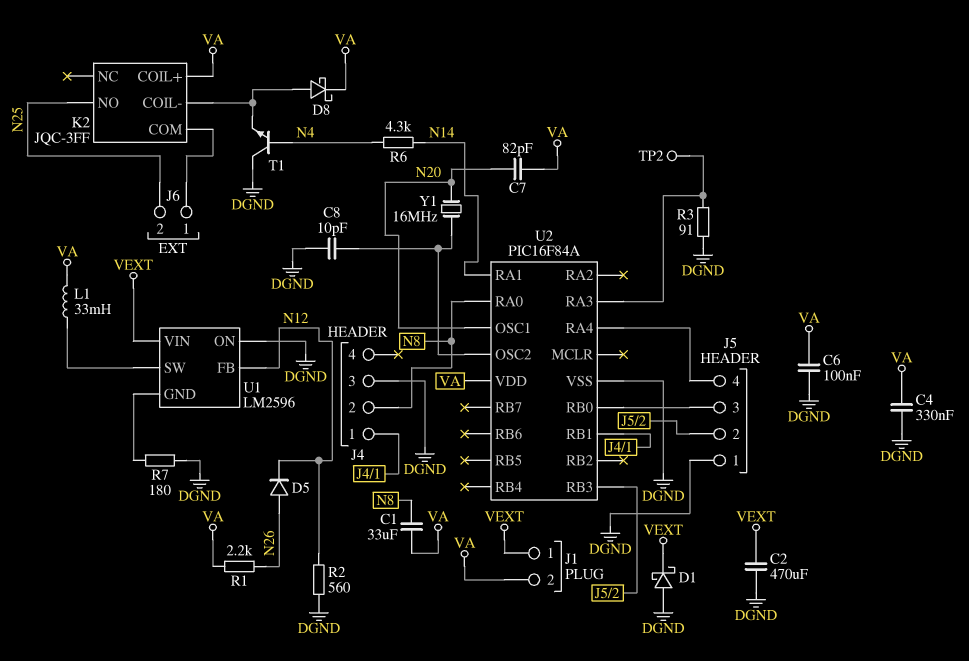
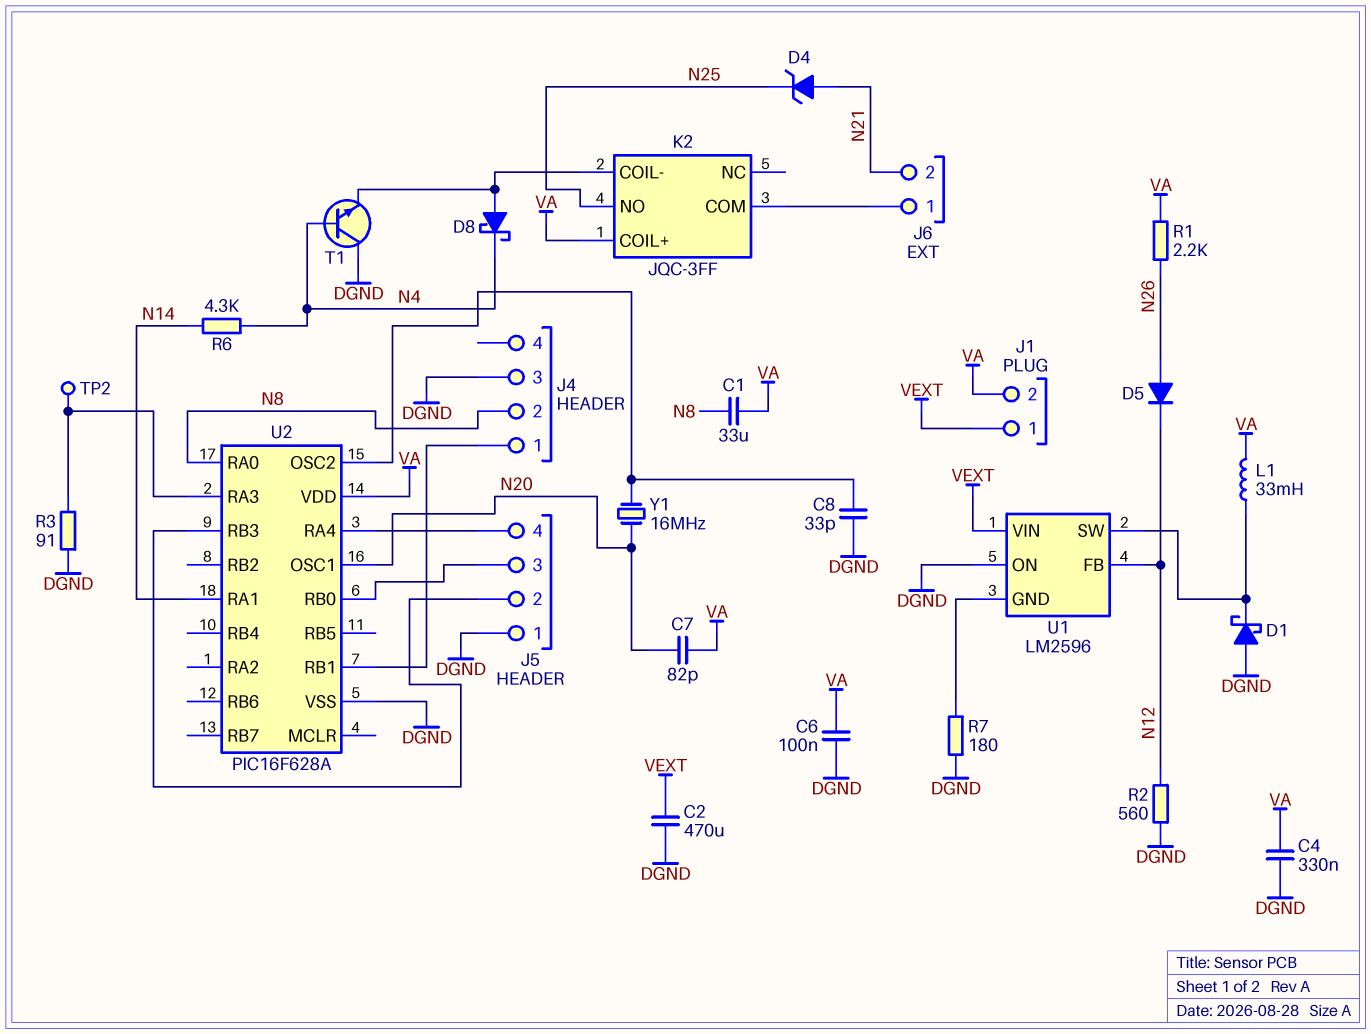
C8: 10pF (DGND, U2/OSC2) -> 33pF (DGND, U2/OSC2)
D1: schottky (A DGND, K VEXT) -> schottky (A DGND, K U1/SW)
D4: none -> zener (A N21, K N25)
D8: schottky (A K2/COIL-, K VA) -> schottky (A K2/COIL-, K N4)
J6 pin 2: N25 -> N21
U2: PIC16F84A -> PIC16F628A

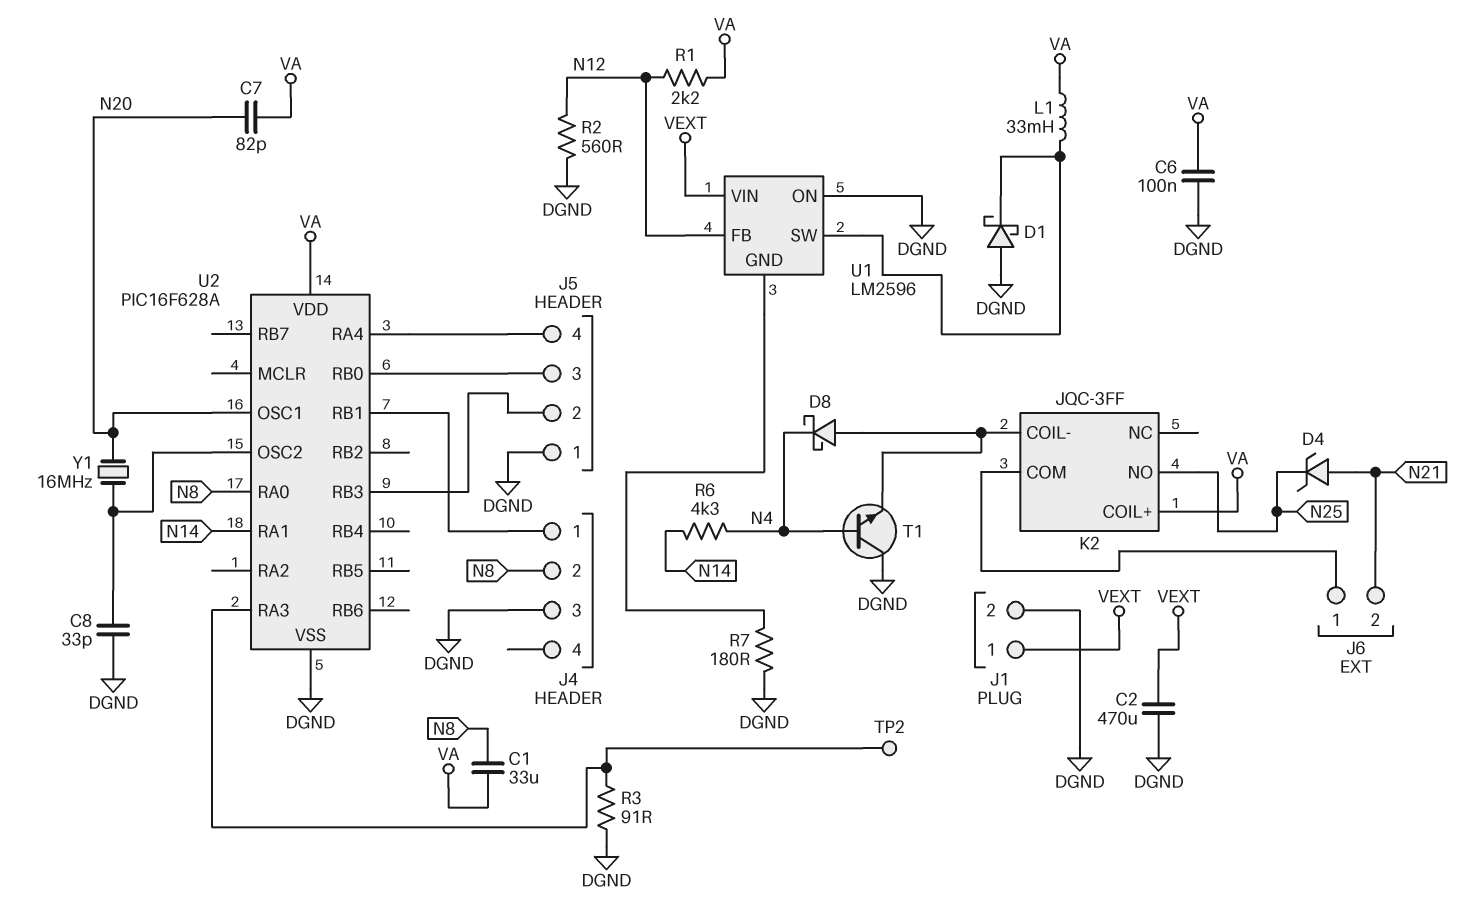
C4: 330nF (DGND, VA) -> none
D5: diode (A N26, K N12) -> none
J1 pin 2: VA -> DGND
R1: 2.2k (N26, VA) -> 2.2k (N12, VA)

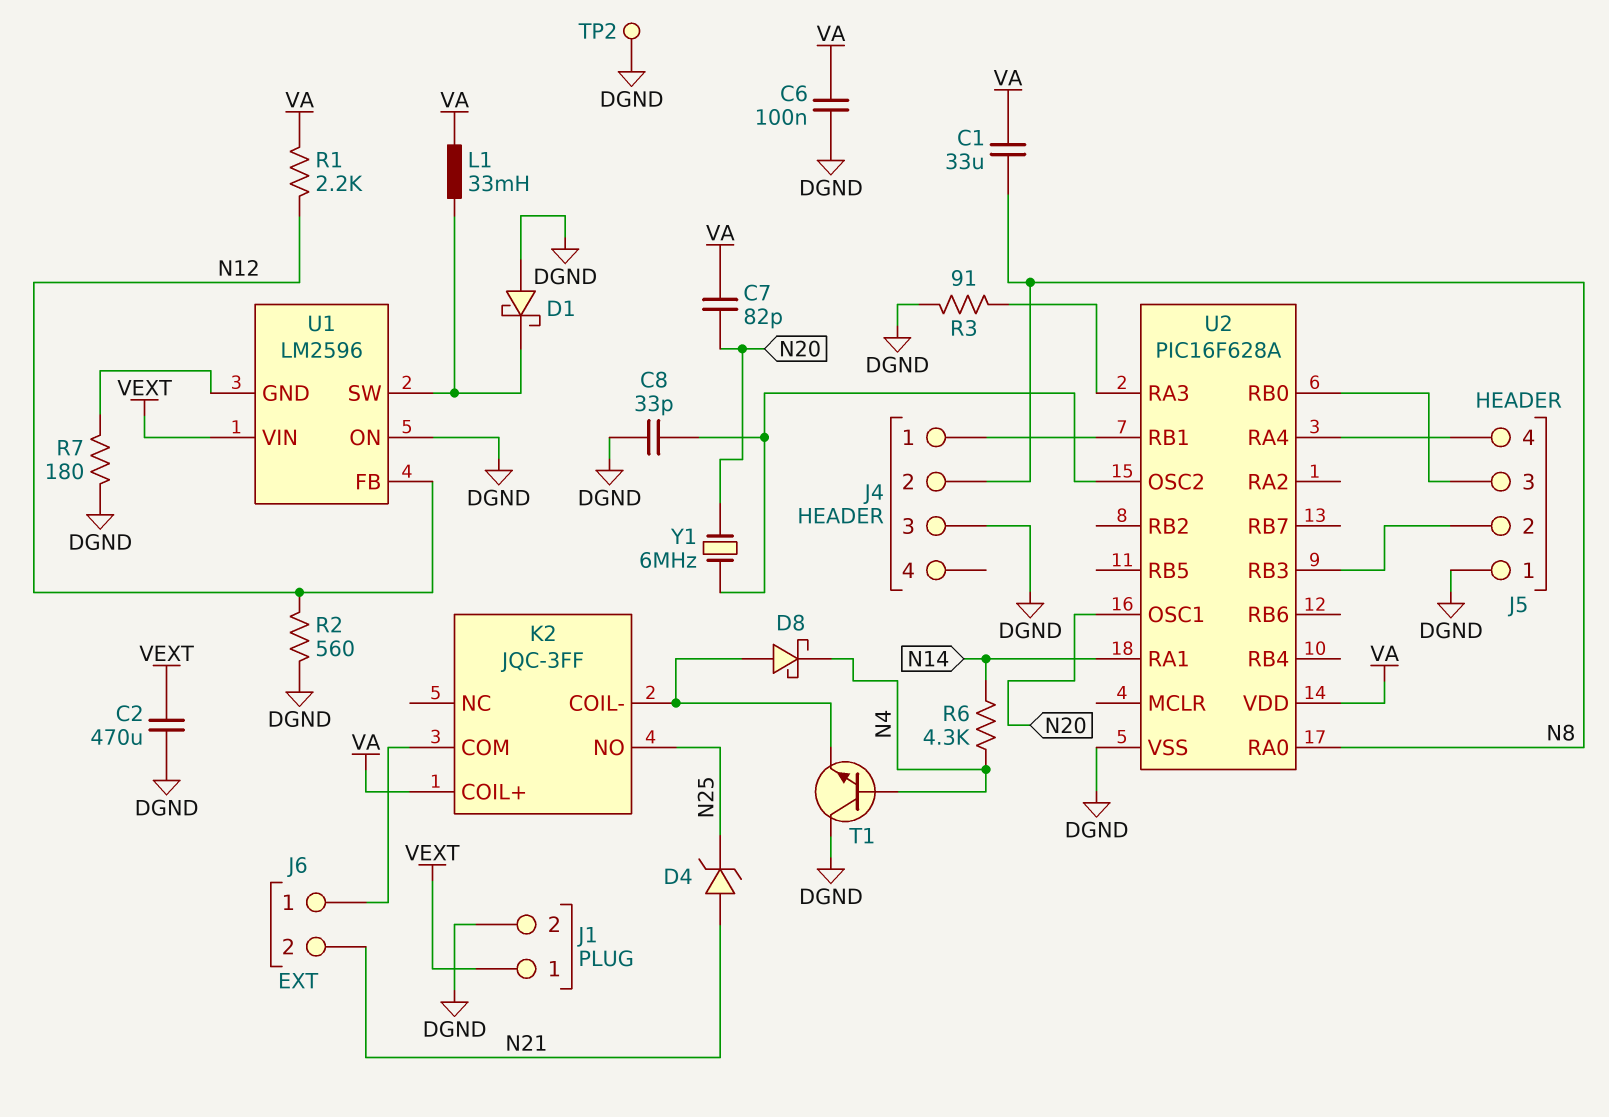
TP2: test point (U2/RA3) -> test point (DGND)
Y1: 16MHz (N20, U2/OSC2) -> 6MHz (N20, U2/OSC2)

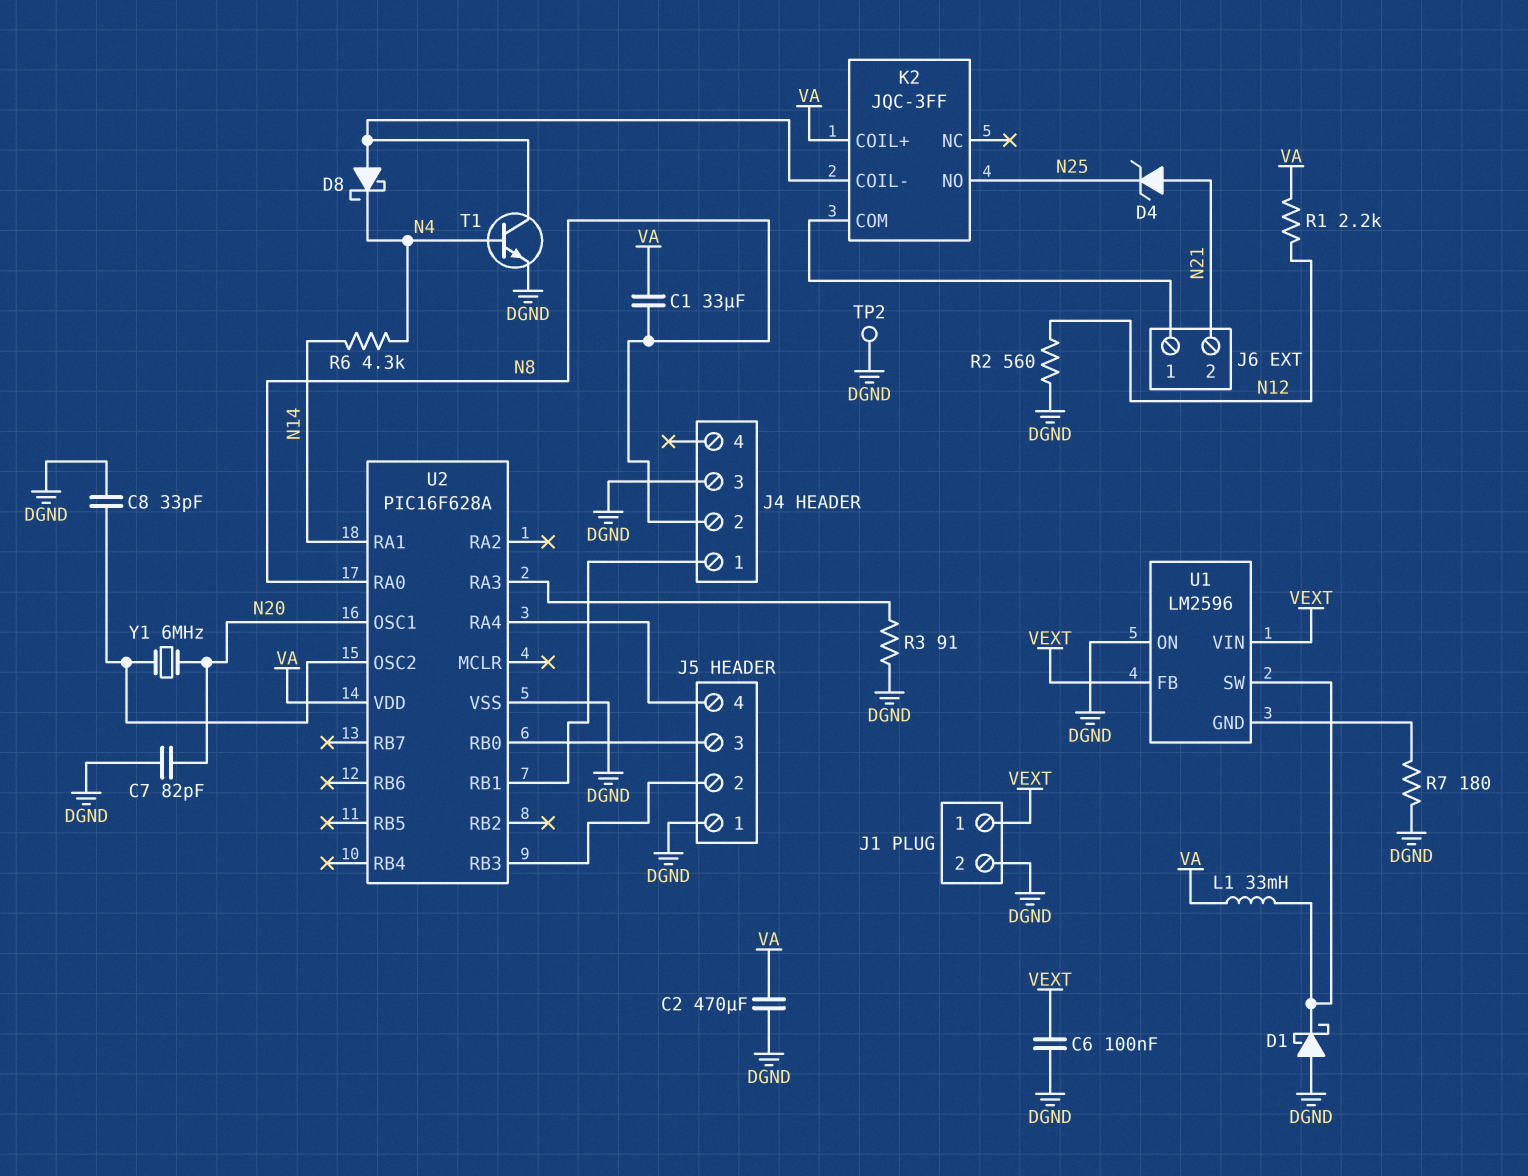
C2: 470uF (DGND, VEXT) -> 470uF (DGND, VA)
C6: 100nF (DGND, VA) -> 100nF (DGND, VEXT)
C7: 82pF (N20, VA) -> 82pF (DGND, N20)
T1: NPN (B N4, C DGND, E K2/COIL-) -> NPN (B N4, C K2/COIL-, E DGND)
U1 pin FB: N12 -> VEXT

